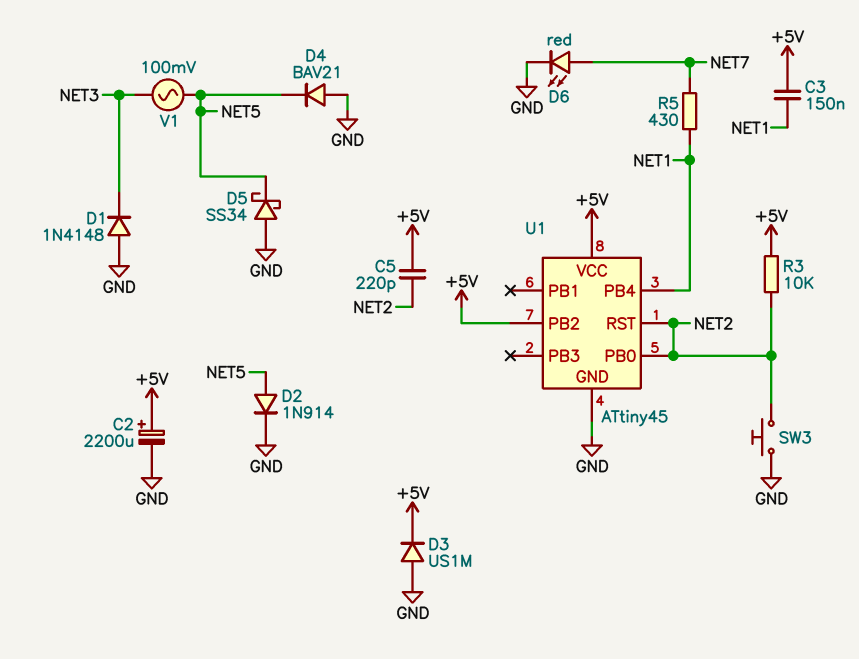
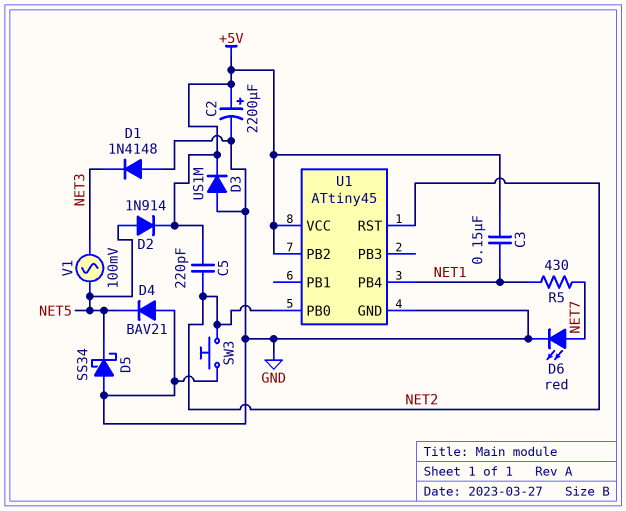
D2: diode 1N914 (A NET5, K GND) -> diode 1N914 (A NET5, K +5V)
R3: 10k (+5V, NET2) -> none

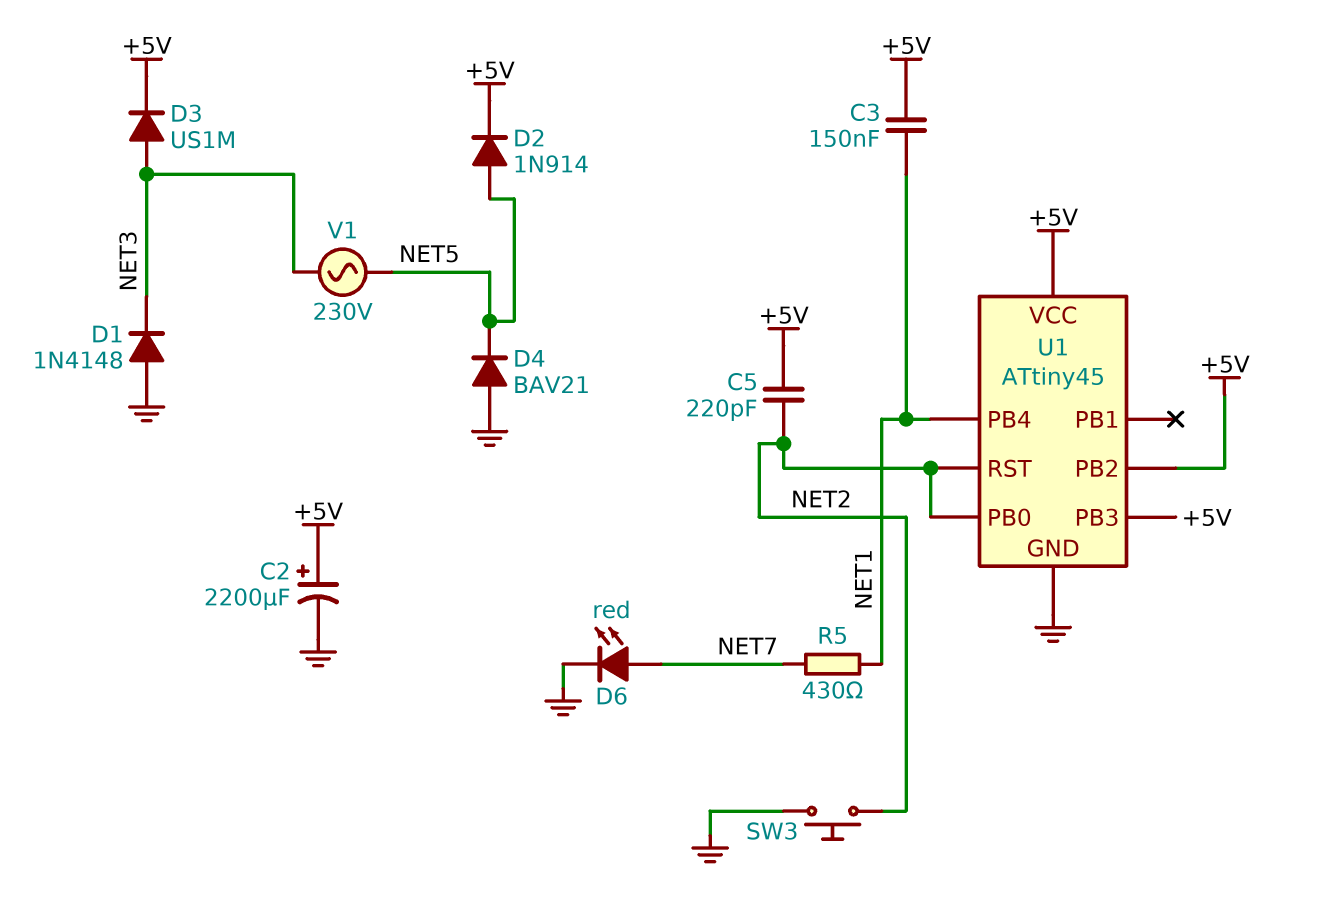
D3: diode US1M (A GND, K +5V) -> diode US1M (A NET3, K +5V)
D5: schottky SS34 (A GND, K NET5) -> none
U1 pin PB3: none -> +5V
V1: AC 100mV (NET3, NET5) -> AC 230V (NET3, NET5)

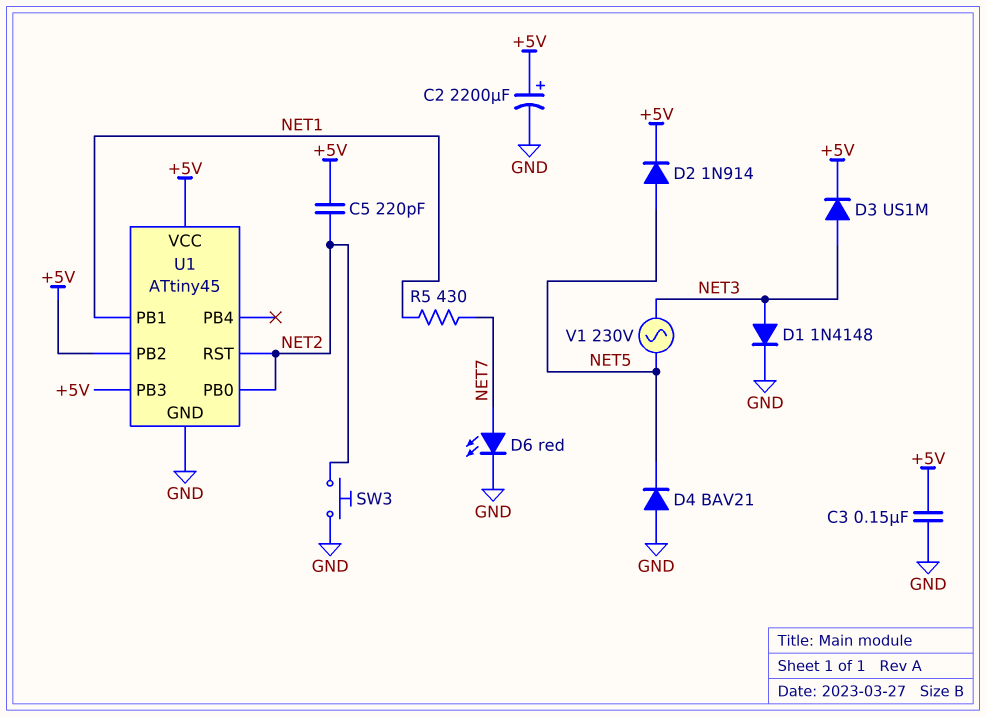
C3: 150nF (+5V, NET1) -> 150nF (+5V, GND)
D1: diode 1N4148 (A GND, K NET3) -> diode 1N4148 (A NET3, K GND)
U1 pin PB1: none -> NET1
U1 pin PB4: NET1 -> none

